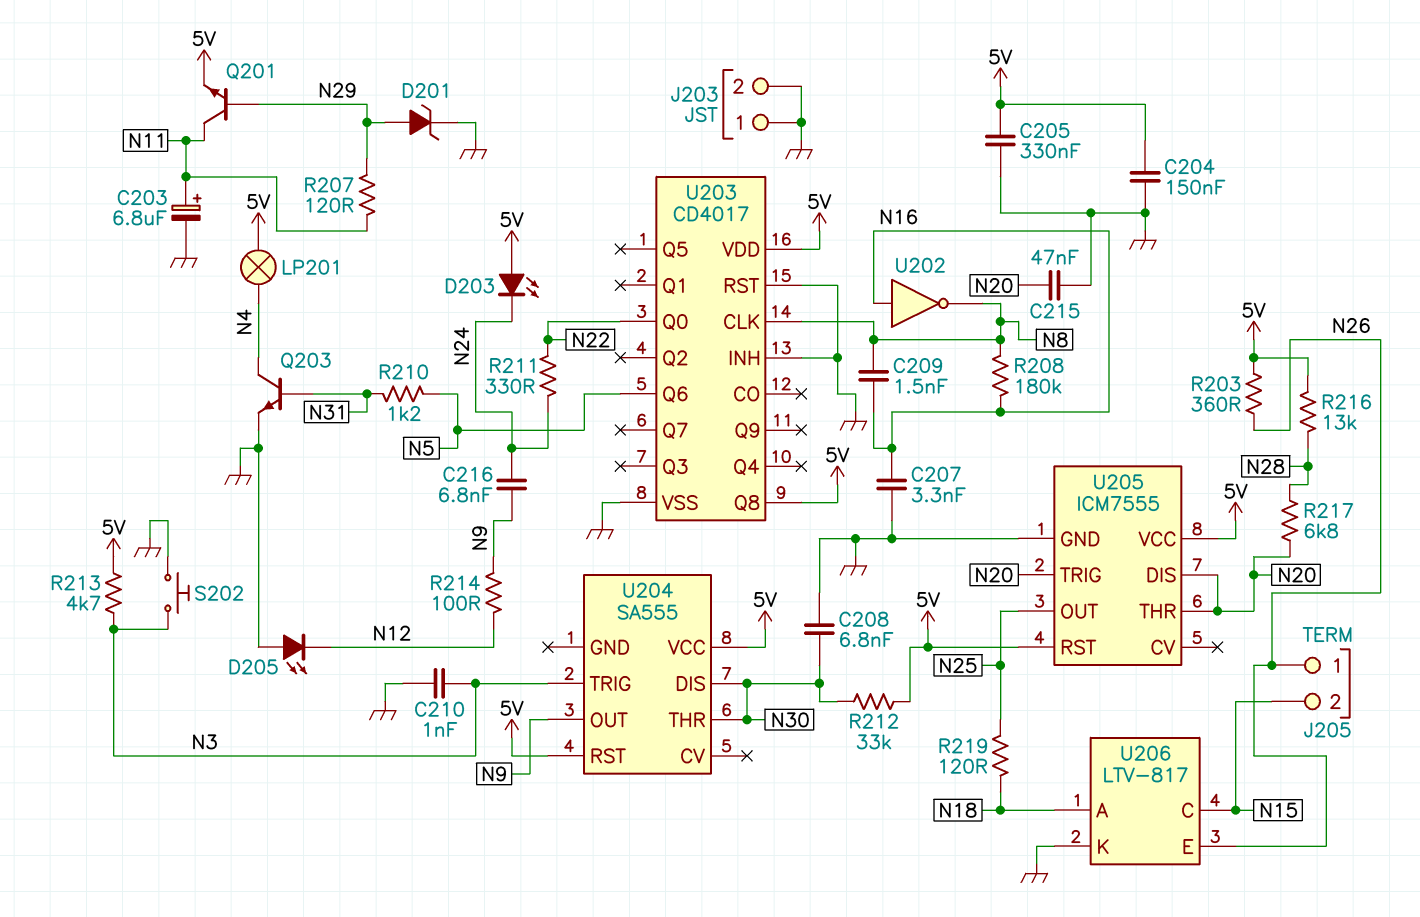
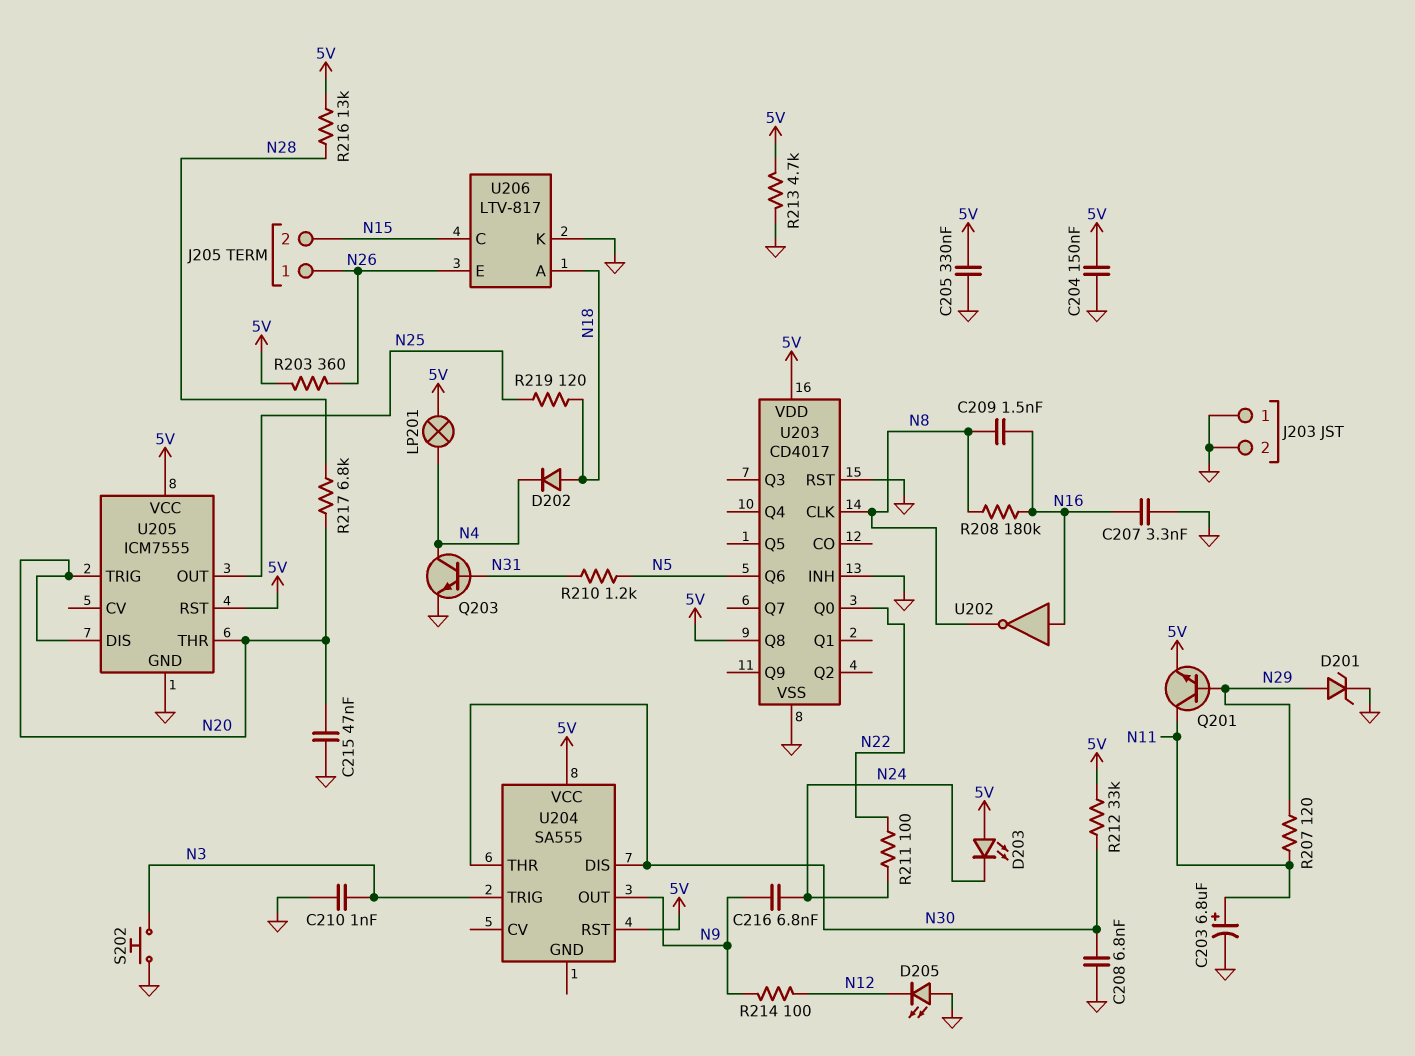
D202: none -> diode (A N18, K N4)
R211: 330 (N22, N24) -> 100 (N22, N24)
R213: 4.7k (5V, N3) -> 4.7k (5V, GND)

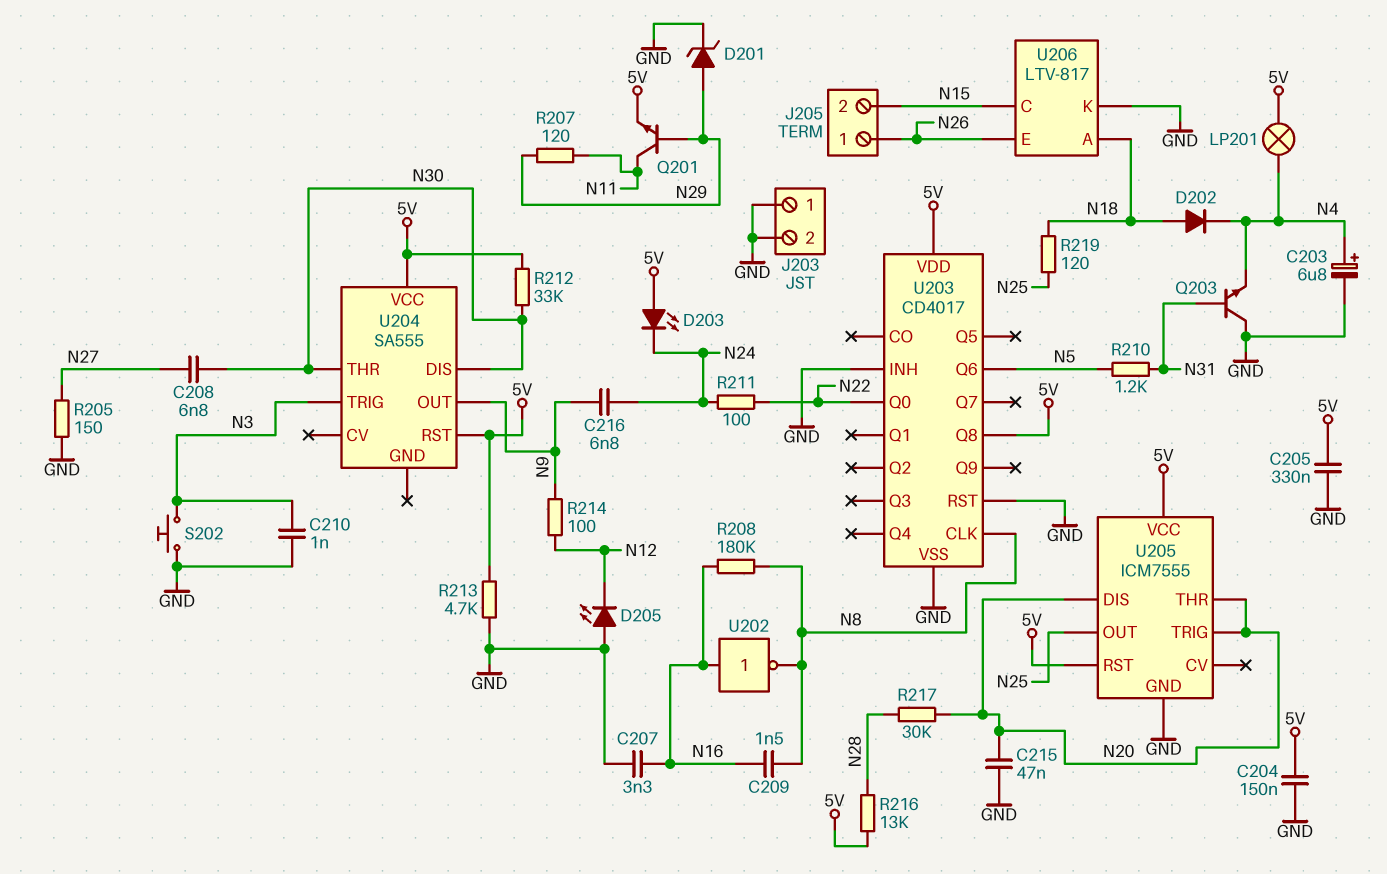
C203: 6.8uF (plus N11, minus GND) -> 6.8uF (plus N4, minus GND)
C208: 6.8nF (GND, N30) -> 6.8nF (N27, N30)
Q203: NPN (B N31, C N4, E GND) -> NPN (B N31, C GND, E N4)
R203: 360 (5V, N26) -> none
R205: none -> 150 (GND, N27)
R217: 6.8k (N20, N28) -> 30k (N20, N28)

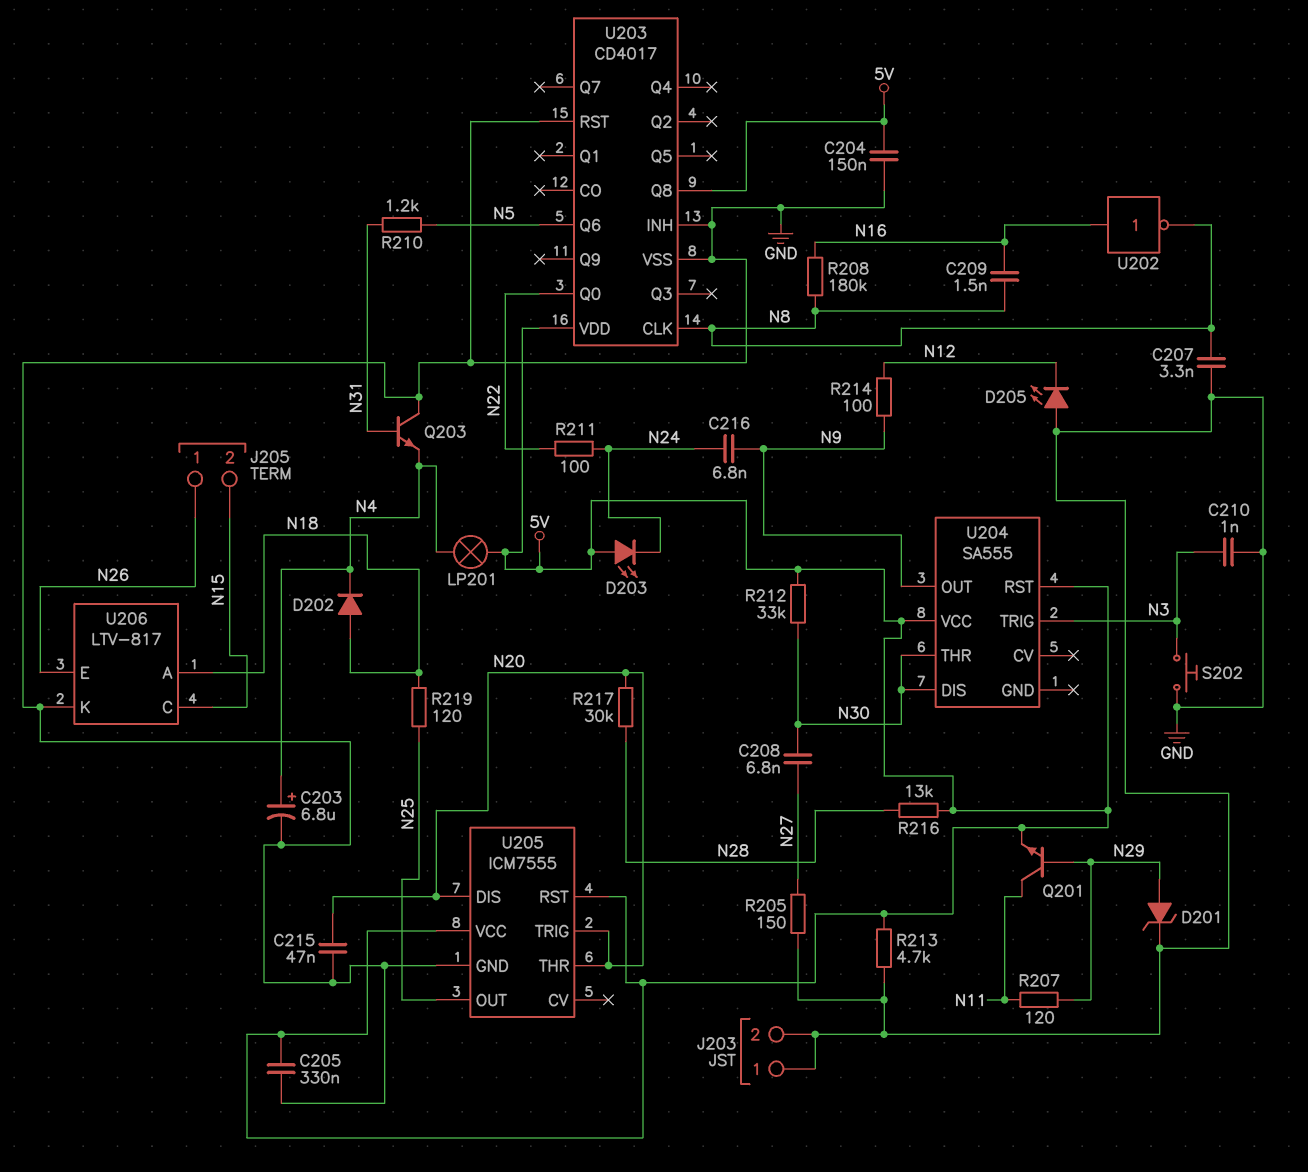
C207: 3.3nF (GND, N16) -> 3.3nF (GND, N8)

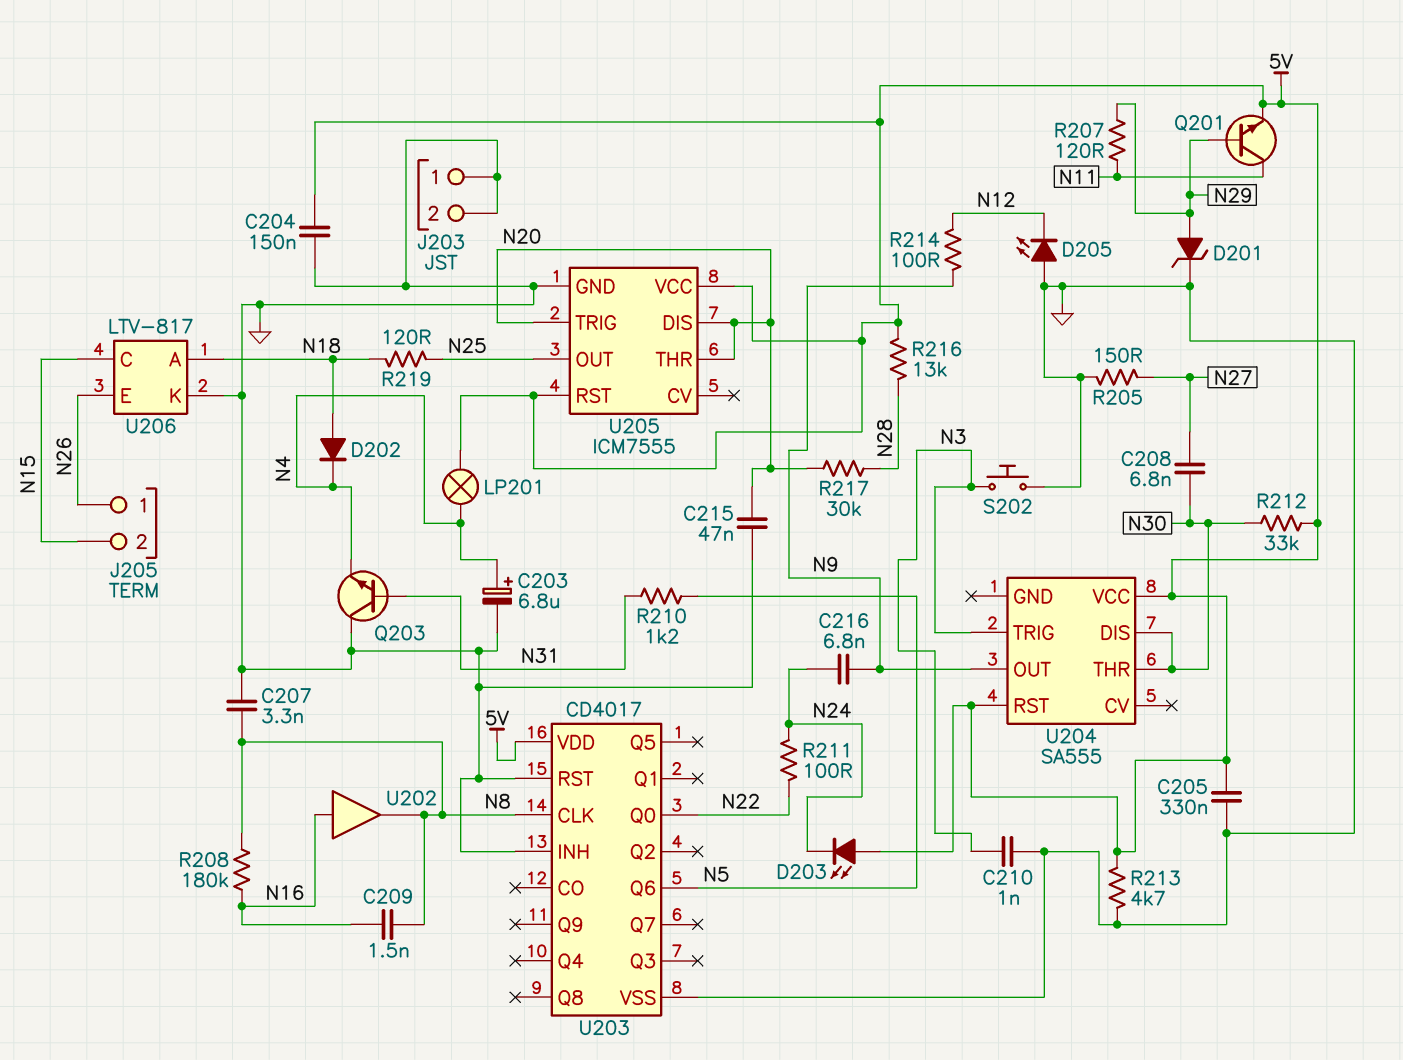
U202: NOT (in N16, out N8) -> buffer (in N16, out N8)
U203 pin Q8: 5V -> none

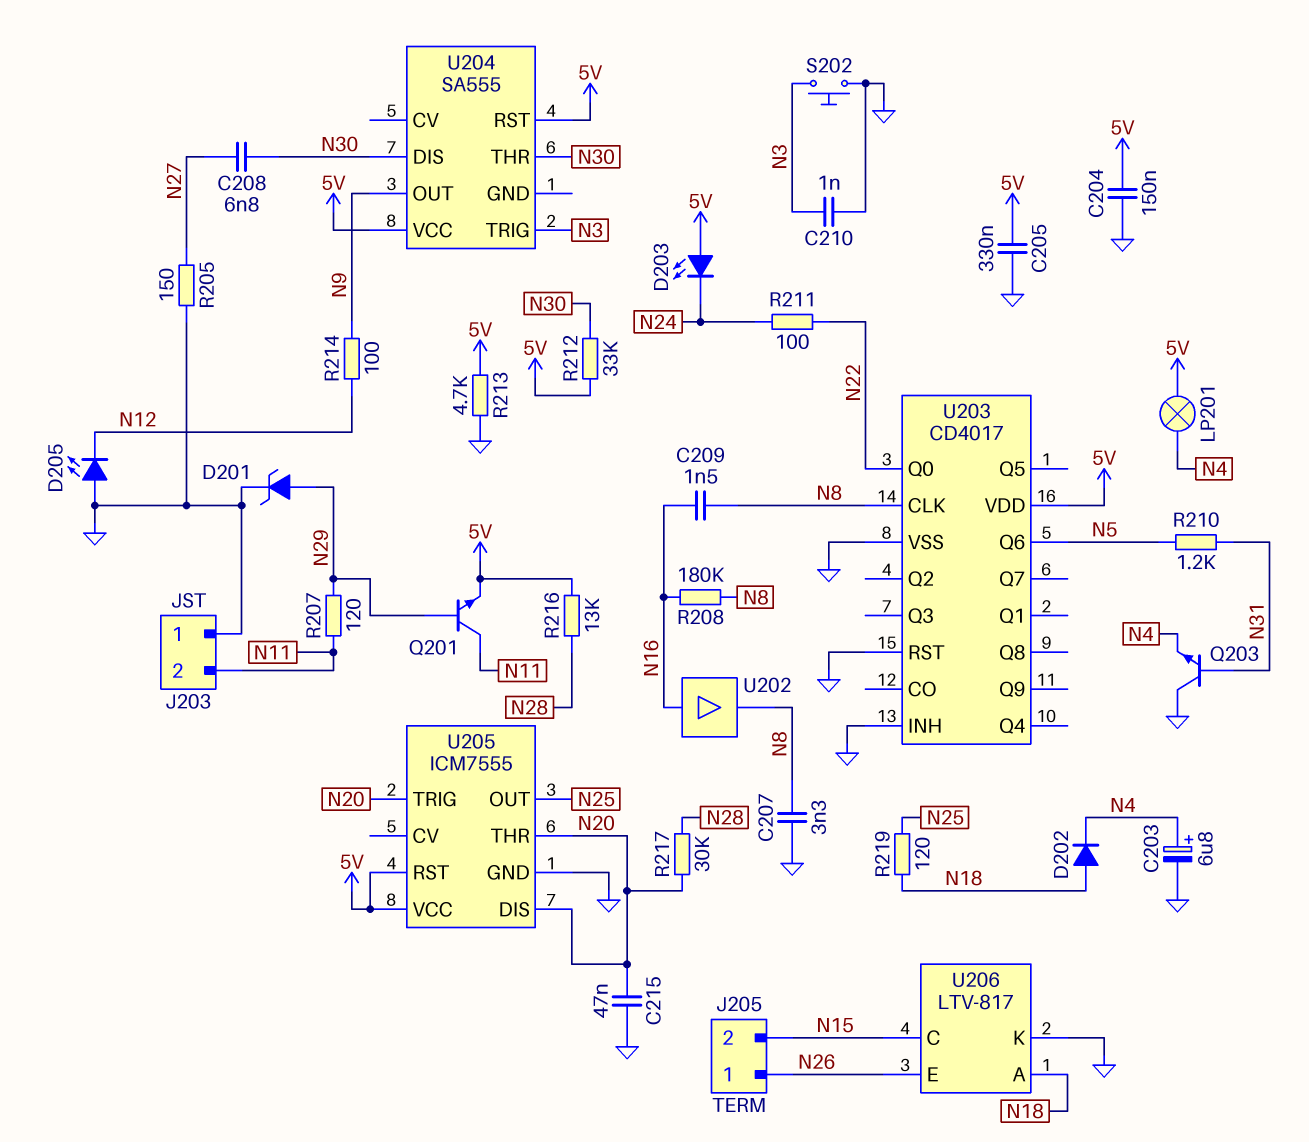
C216: 6.8nF (N9, N24) -> none
J203 pin 2: GND -> N11

